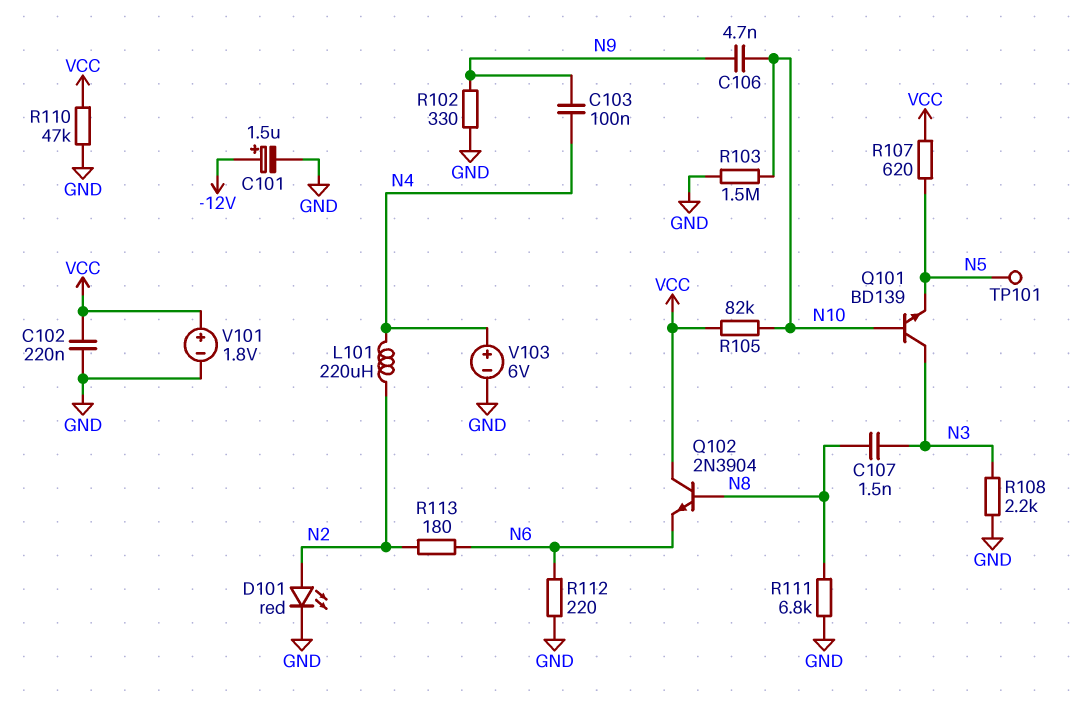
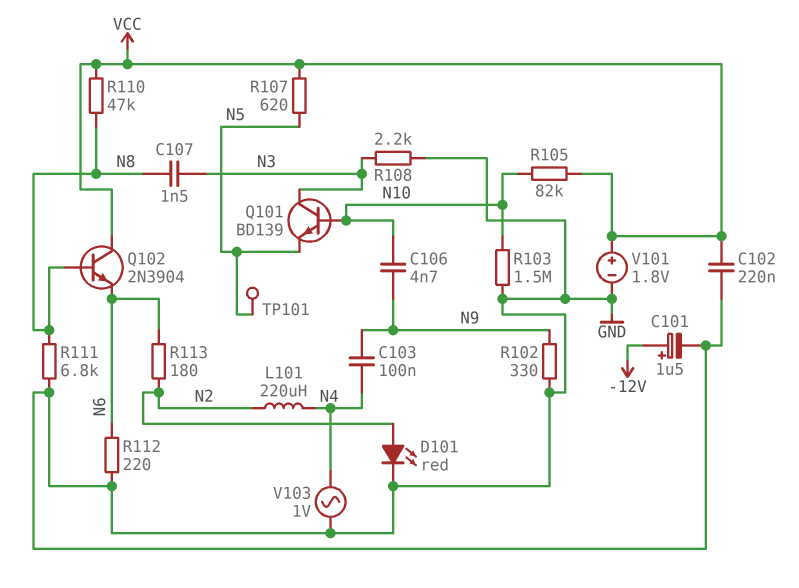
R110: 47k (GND, VCC) -> 47k (N8, VCC)
V103: 6V (plus N4, minus GND) -> AC 1V (GND, N4)

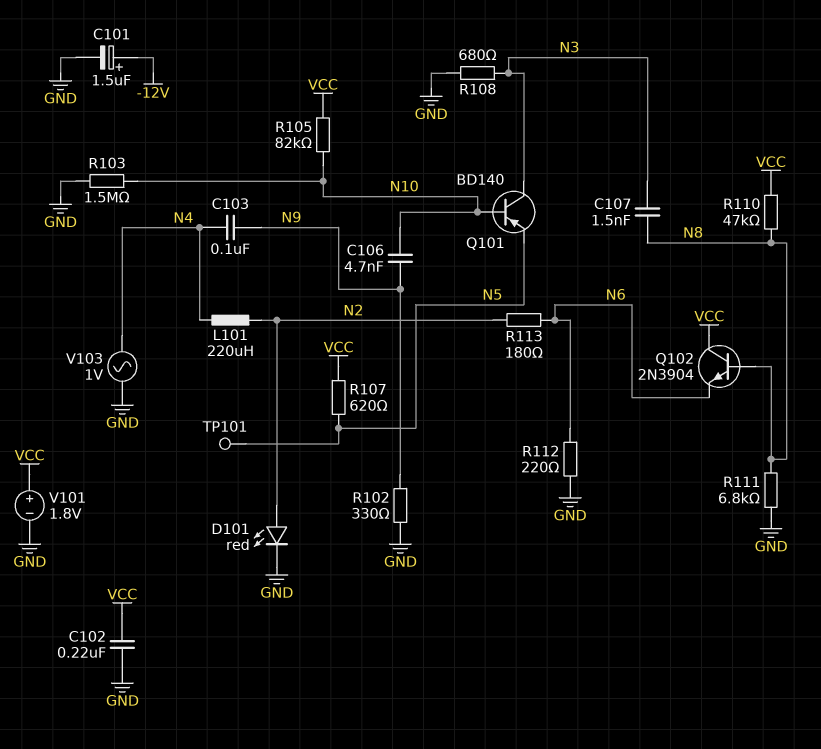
Q101: NPN BD139 (B N10, C N3, E N5) -> PNP BD140 (B N10, C N3, E N5)
R108: 2.2k (GND, N3) -> 680 (GND, N3)

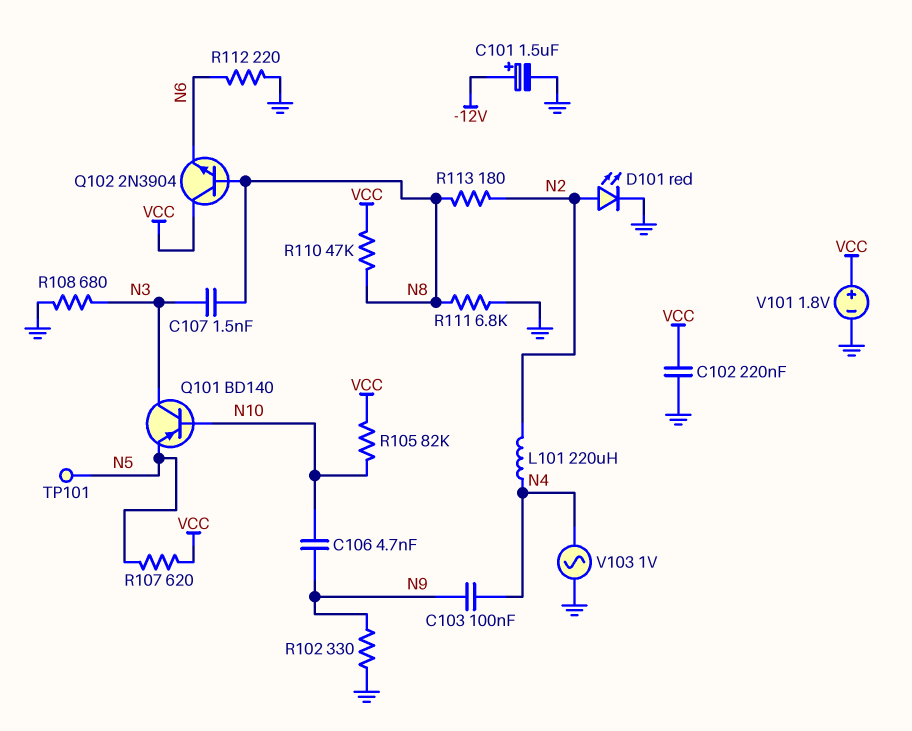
R103: 1.5M (GND, N10) -> none
R113: 180 (N2, N6) -> 180 (N2, N8)

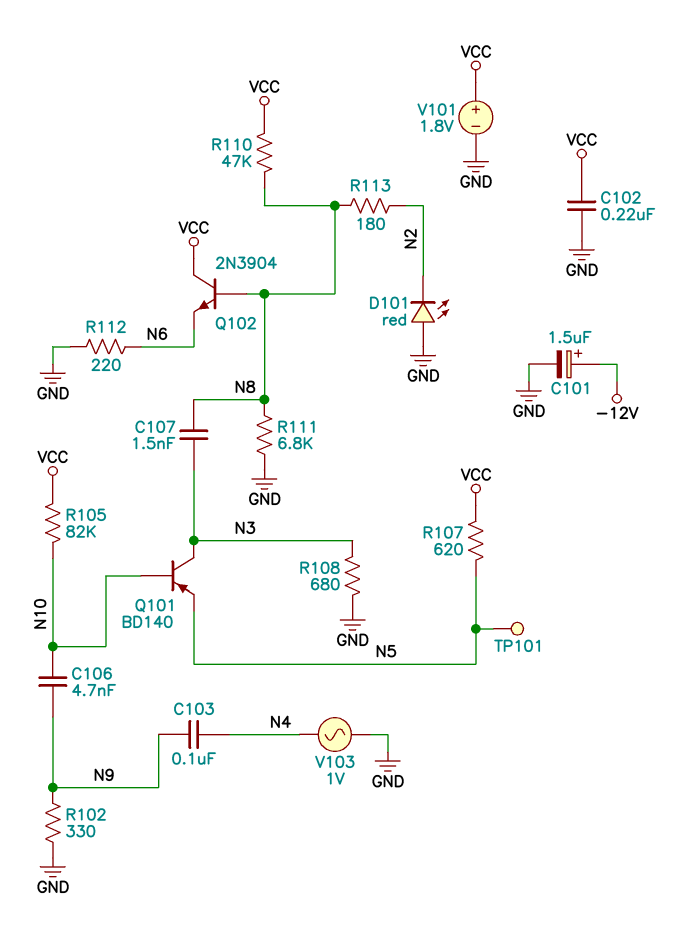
D101: LED red (A N2, K GND) -> LED red (A GND, K N2)
L101: 220uH (N2, N4) -> none

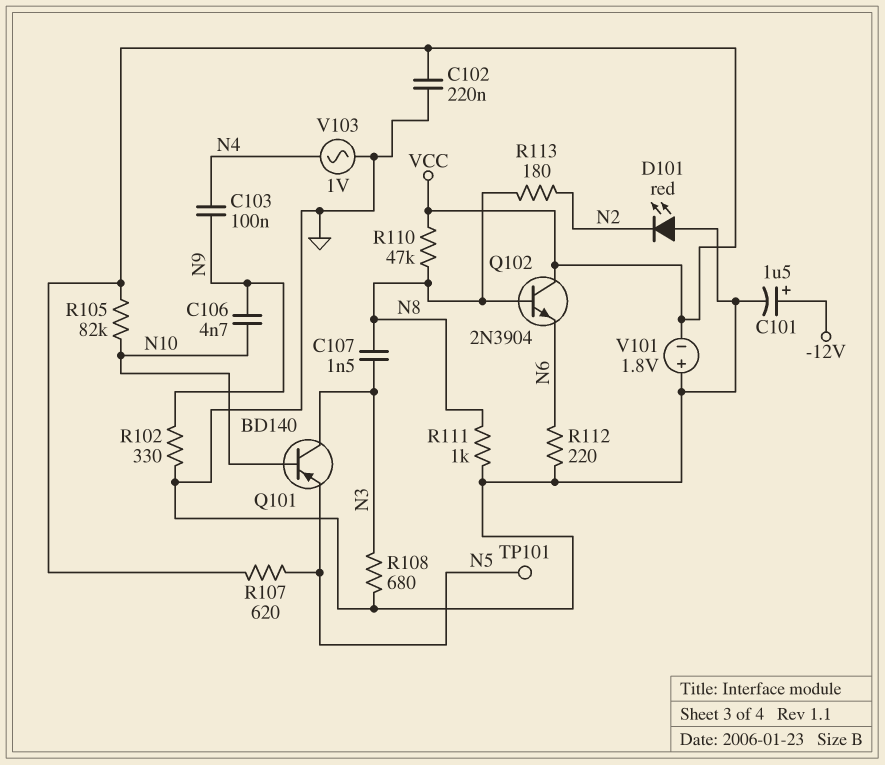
R111: 6.8k (GND, N8) -> 1k (GND, N8)
V101: 1.8V (plus VCC, minus GND) -> 1.8V (plus GND, minus VCC)

